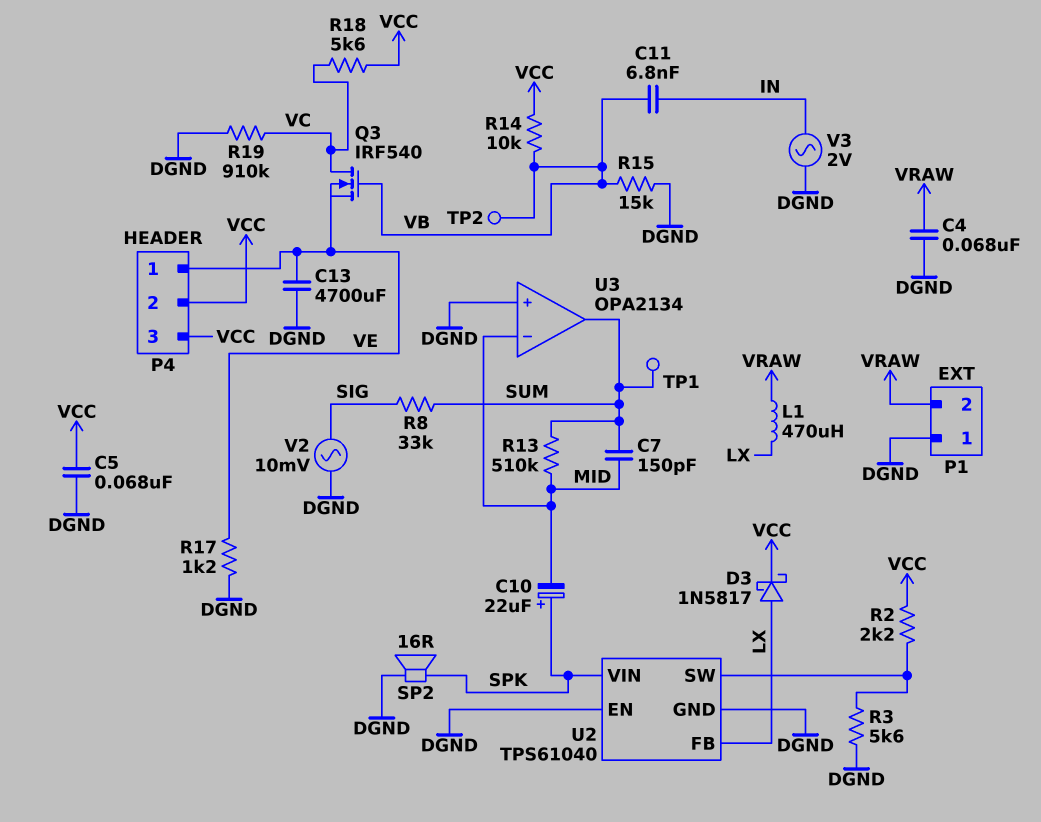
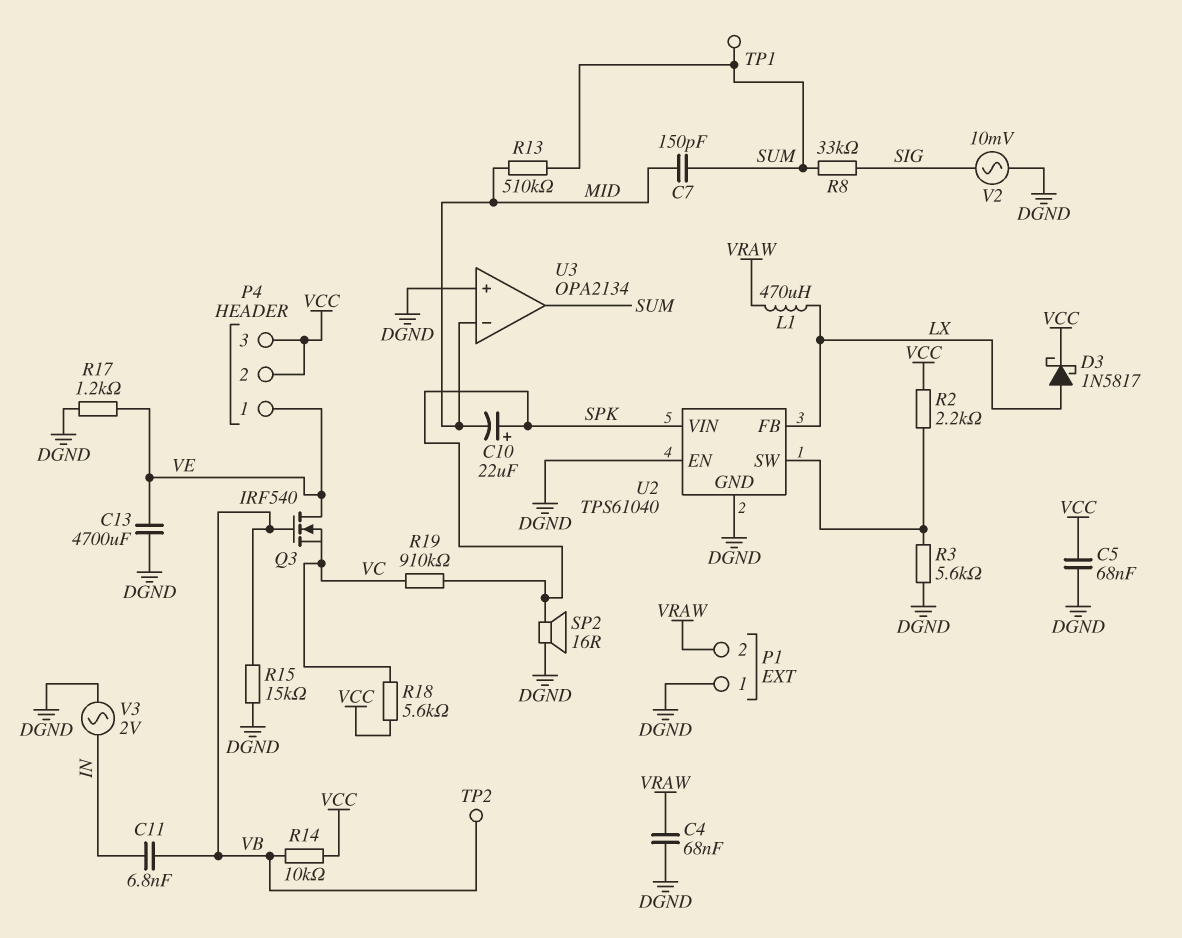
Q3: NMOS IRF540 (G VB, D VC, S VE) -> NMOS IRF540 (G VB, D VE, S VC)
R19: 910k (DGND, VC) -> 910k (SPK, VC)

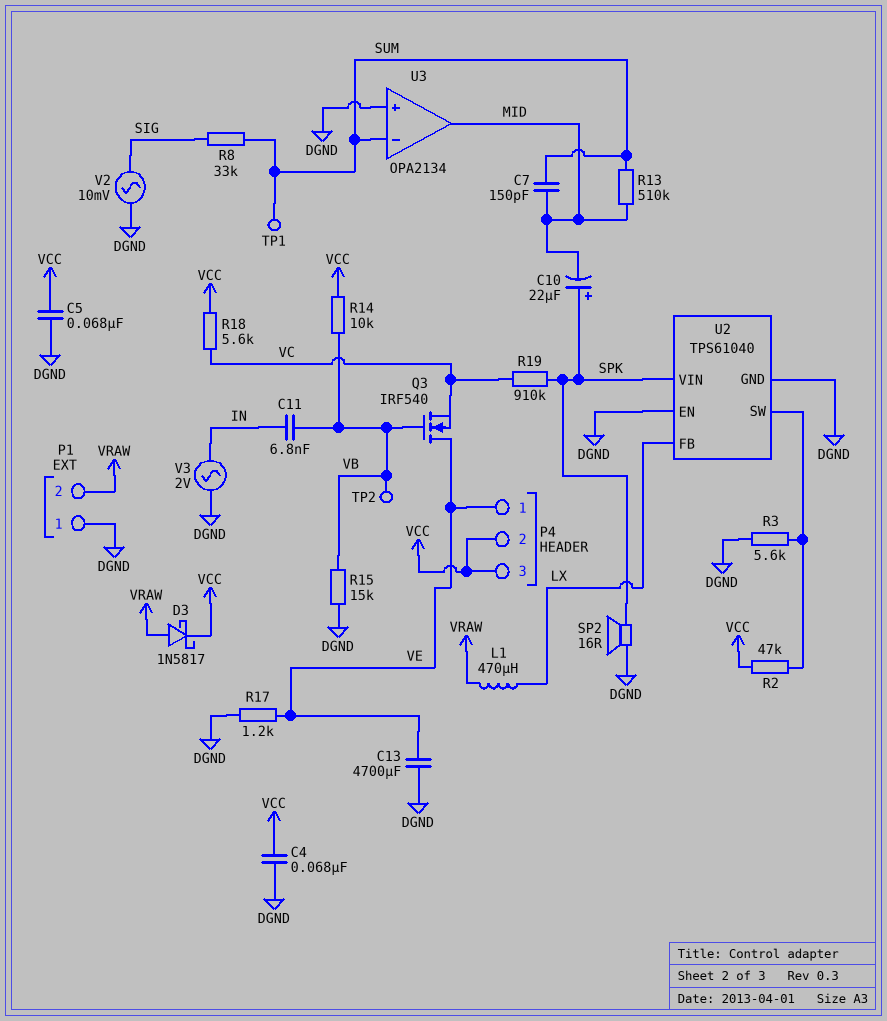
C4: 68nF (DGND, VRAW) -> 68nF (DGND, VCC)
D3: schottky 1N5817 (A LX, K VCC) -> schottky 1N5817 (A VRAW, K VCC)
R2: 2.2k (U2/SW, VCC) -> 47k (U2/SW, VCC)
U3 pin in-: MID -> SUM
U3 pin out: SUM -> MID

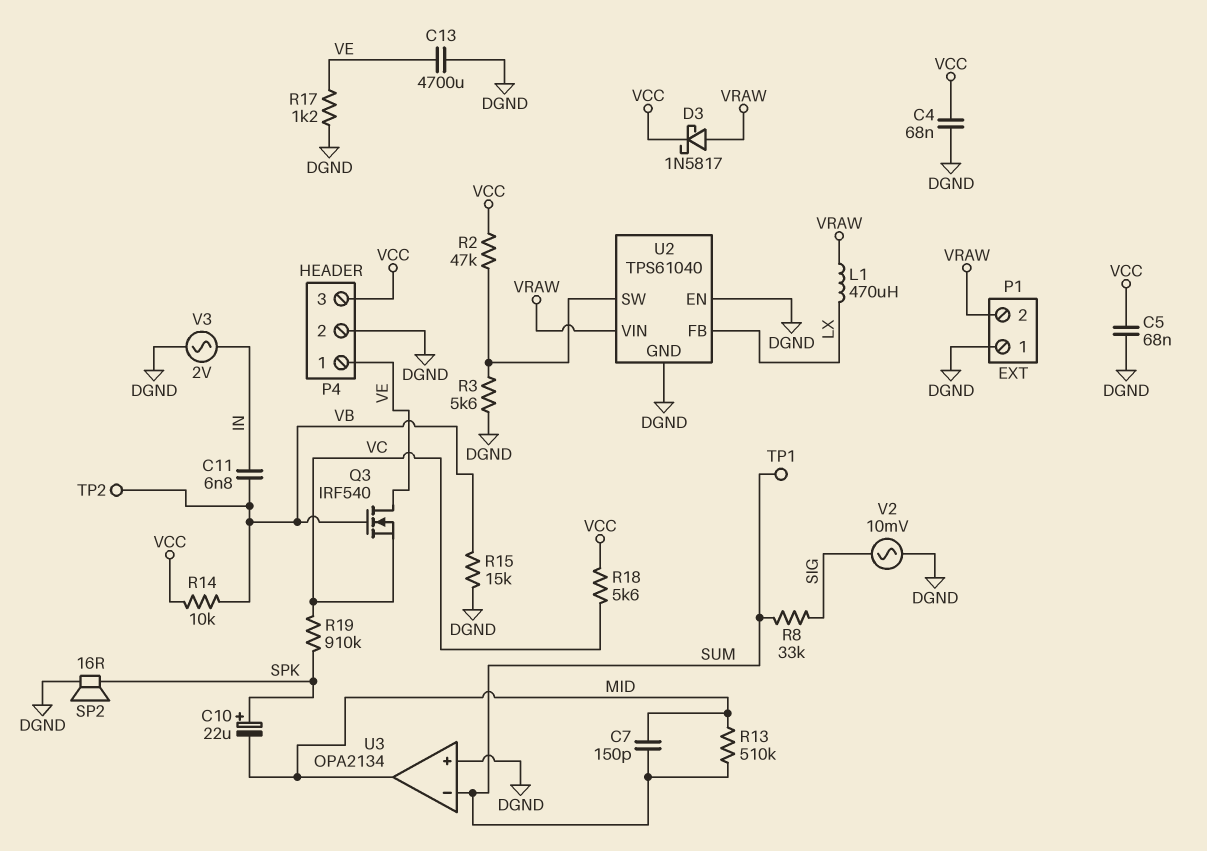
P4 pin 2: VCC -> DGND
U2 pin VIN: SPK -> VRAW

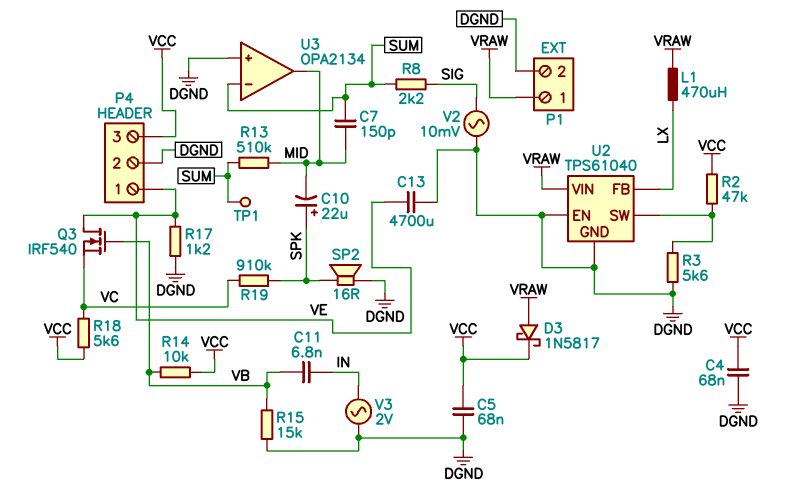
P1 pin 1: DGND -> VRAW
P1 pin 2: VRAW -> DGND
R8: 33k (SIG, SUM) -> 2.2k (SIG, SUM)
TP2: test point (VB) -> none

